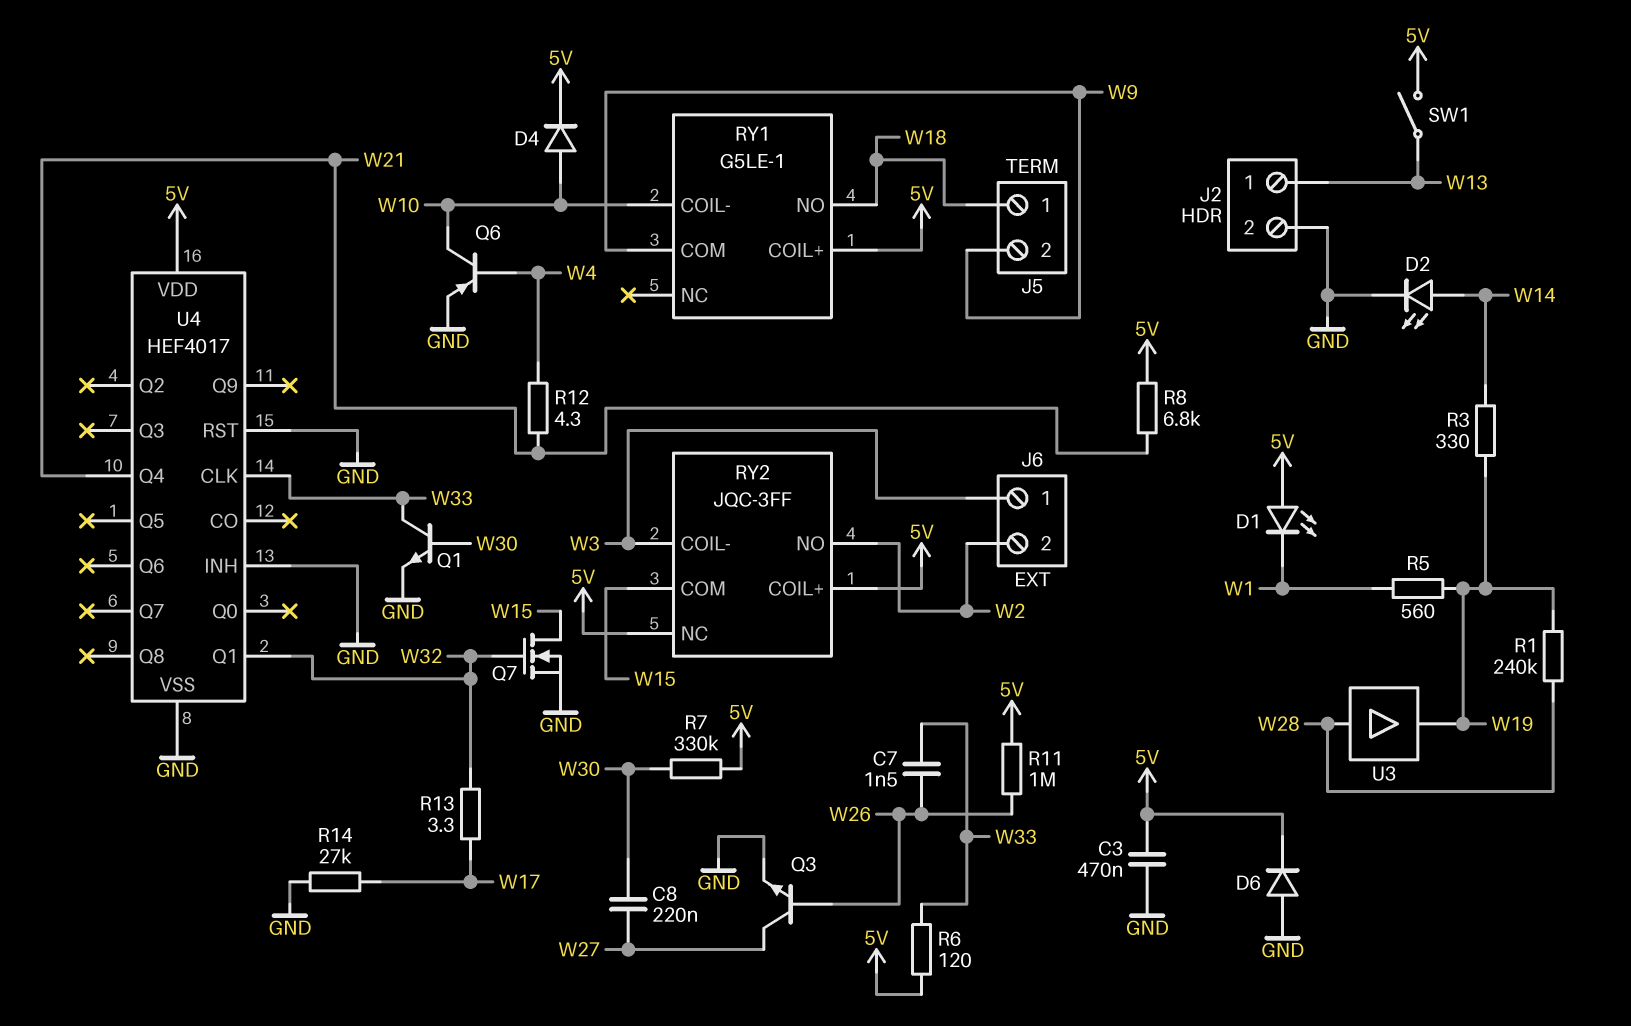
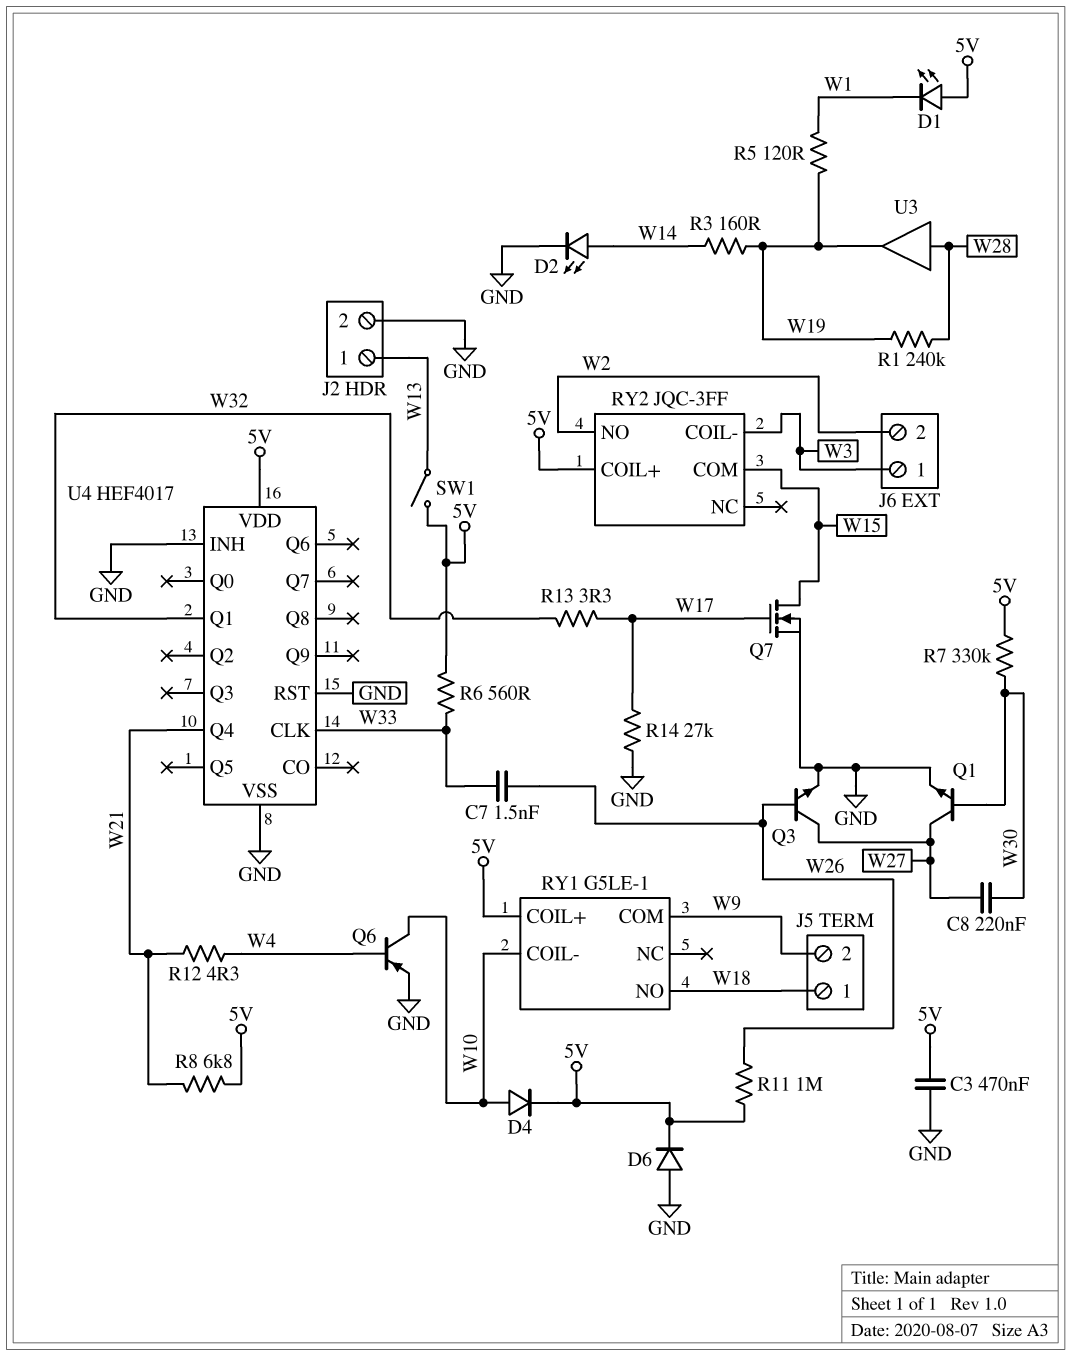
Q1: NPN (B W30, C W33, E GND) -> NPN (B W30, C W27, E GND)
Q7: NMOS (G W32, D W15, S GND) -> NMOS (G W17, D W15, S GND)
R3: 330 (W14, W19) -> 160 (W14, W19)
R5: 560 (W1, W19) -> 120 (W1, W19)
R6: 120 (5V, W33) -> 560 (5V, W33)
RY2 pin NC: 5V -> none

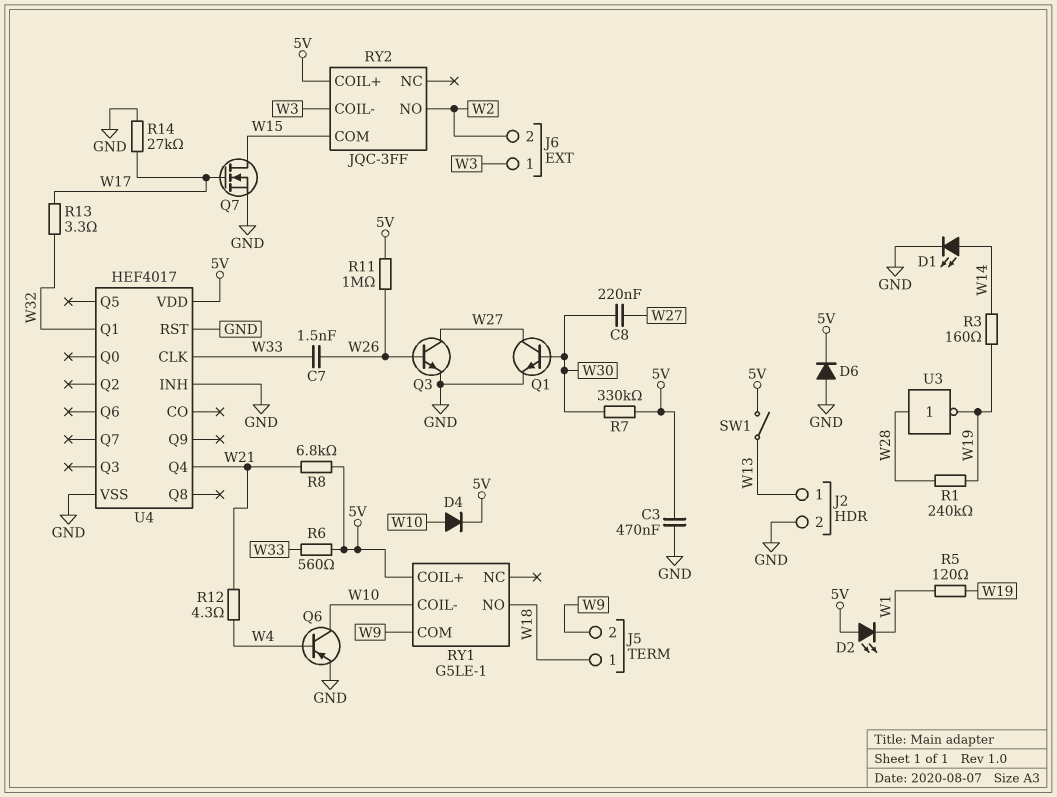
D1: LED (A 5V, K W1) -> LED (A W14, K GND)
D2: LED (A W14, K GND) -> LED (A 5V, K W1)
U3: buffer (in W28, out W19) -> NOT (in W28, out W19)

